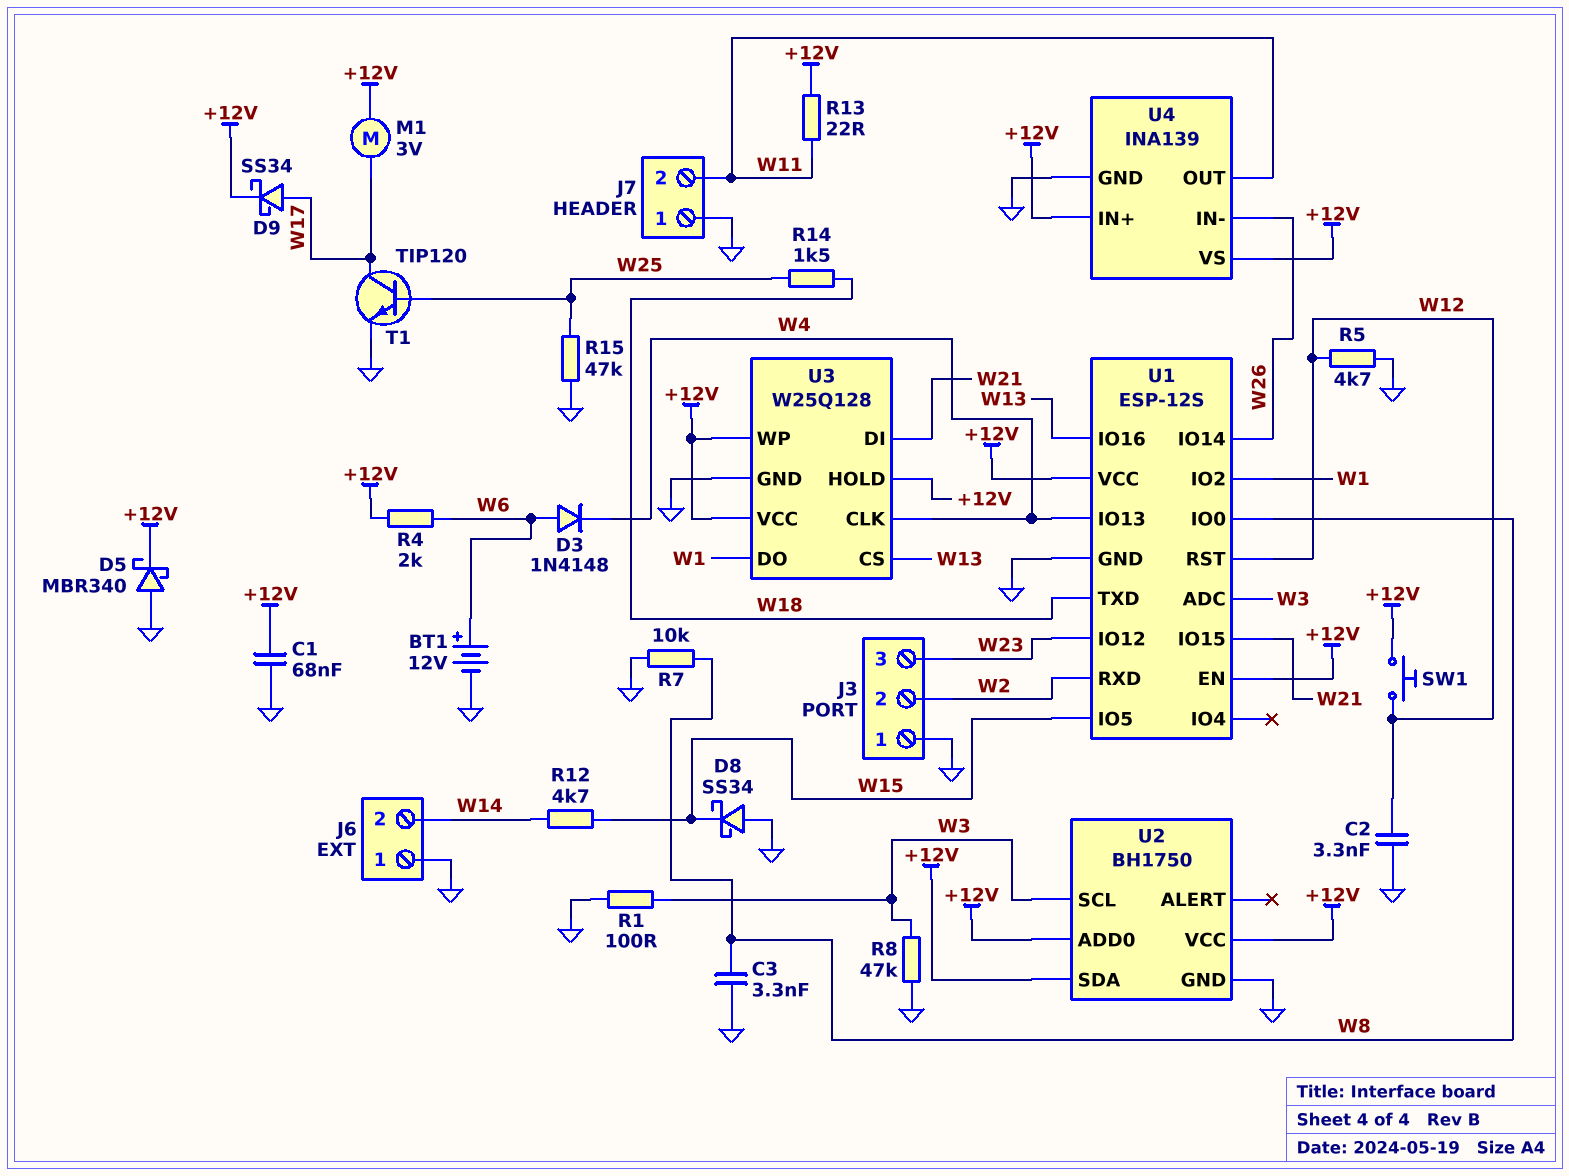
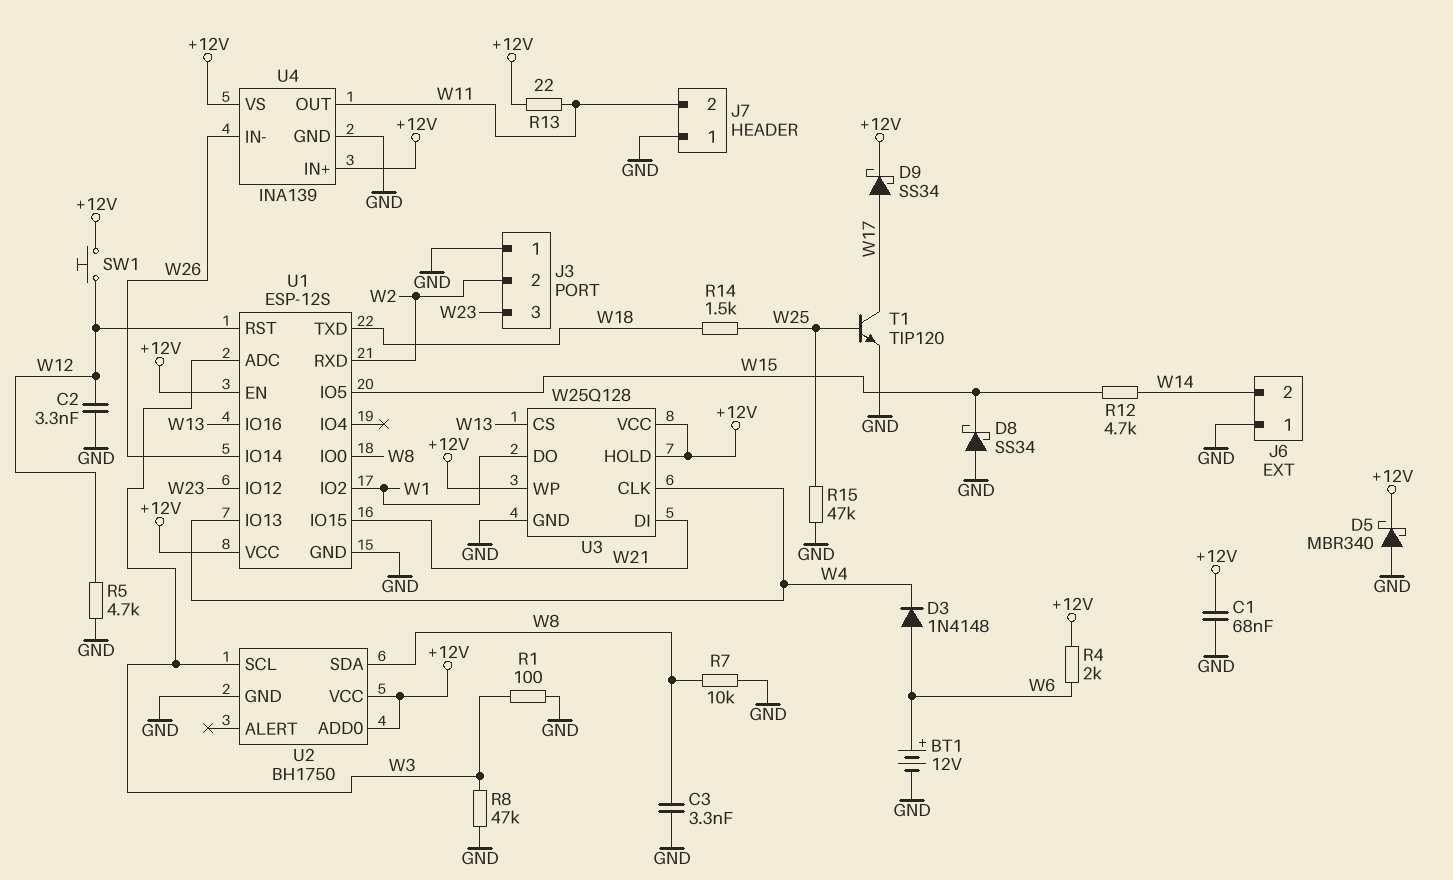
M1: motor 3V (+12V, W17) -> none
U2 pin SDA: +12V -> W8

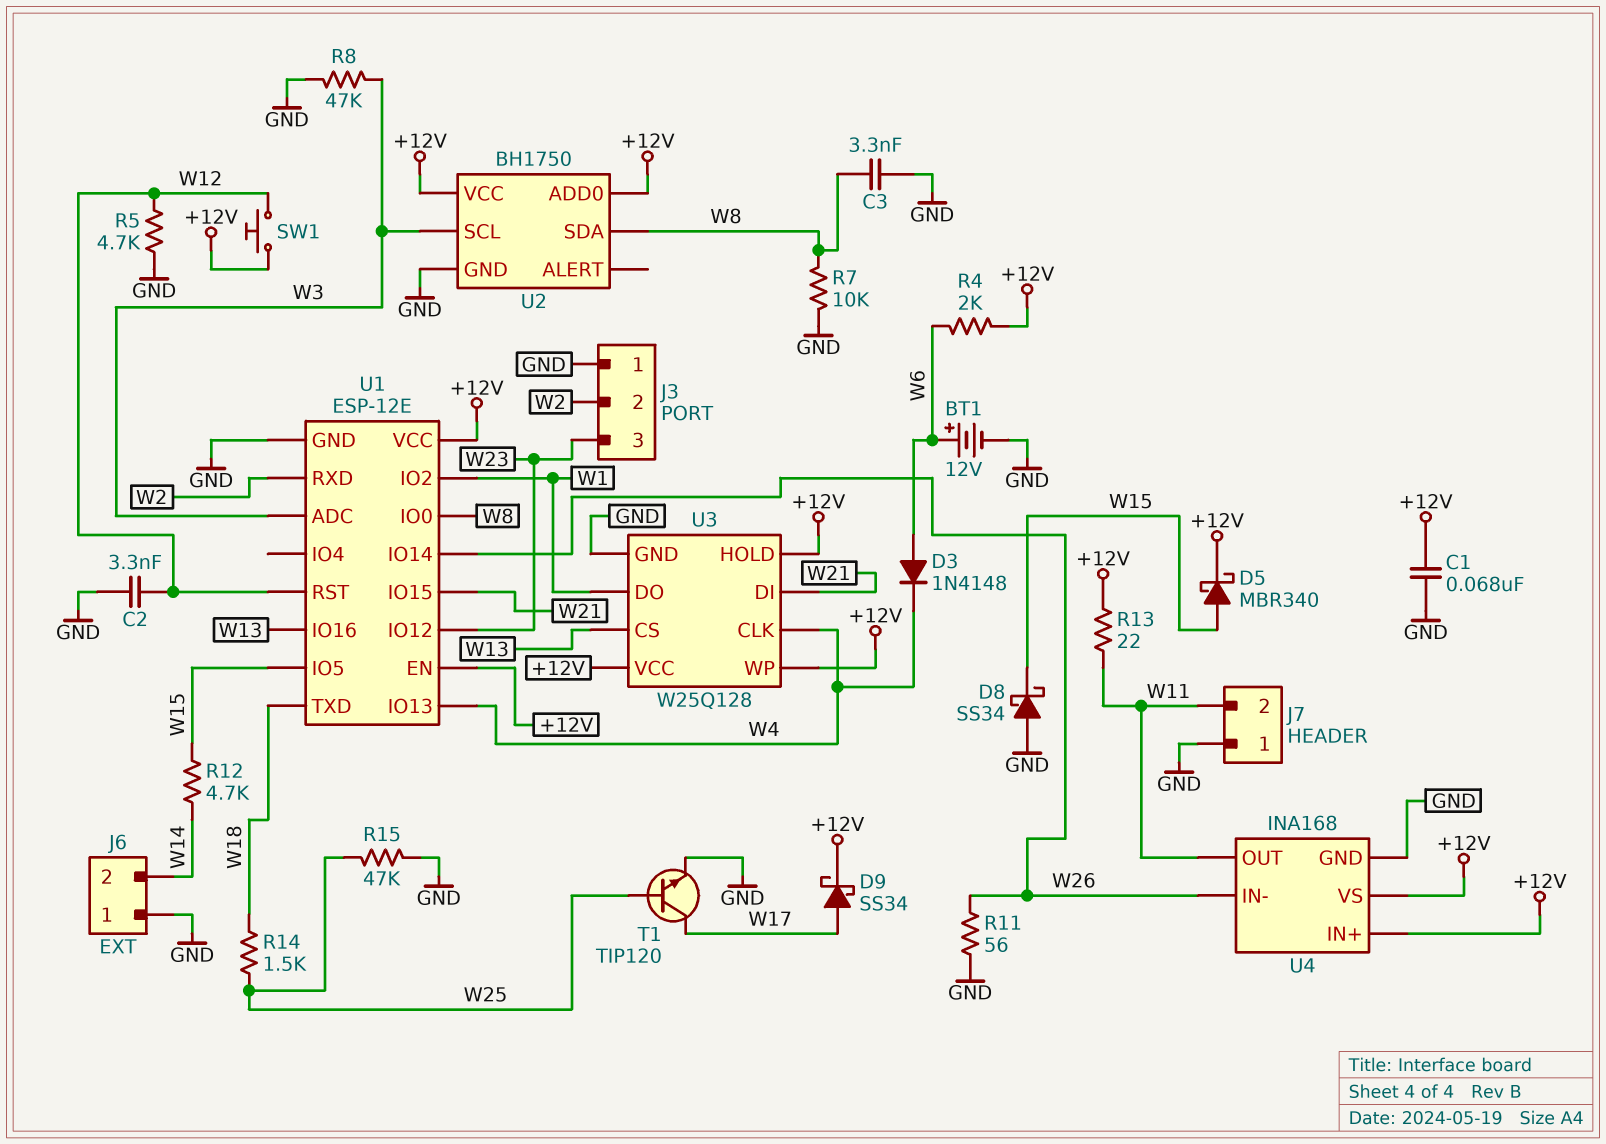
D5: schottky MBR340 (A GND, K +12V) -> schottky MBR340 (A W15, K +12V)
R1: 100 (GND, W3) -> none
R11: none -> 56 (GND, W26)
U1: ESP-12S -> ESP-12E
U4: INA139 -> INA168

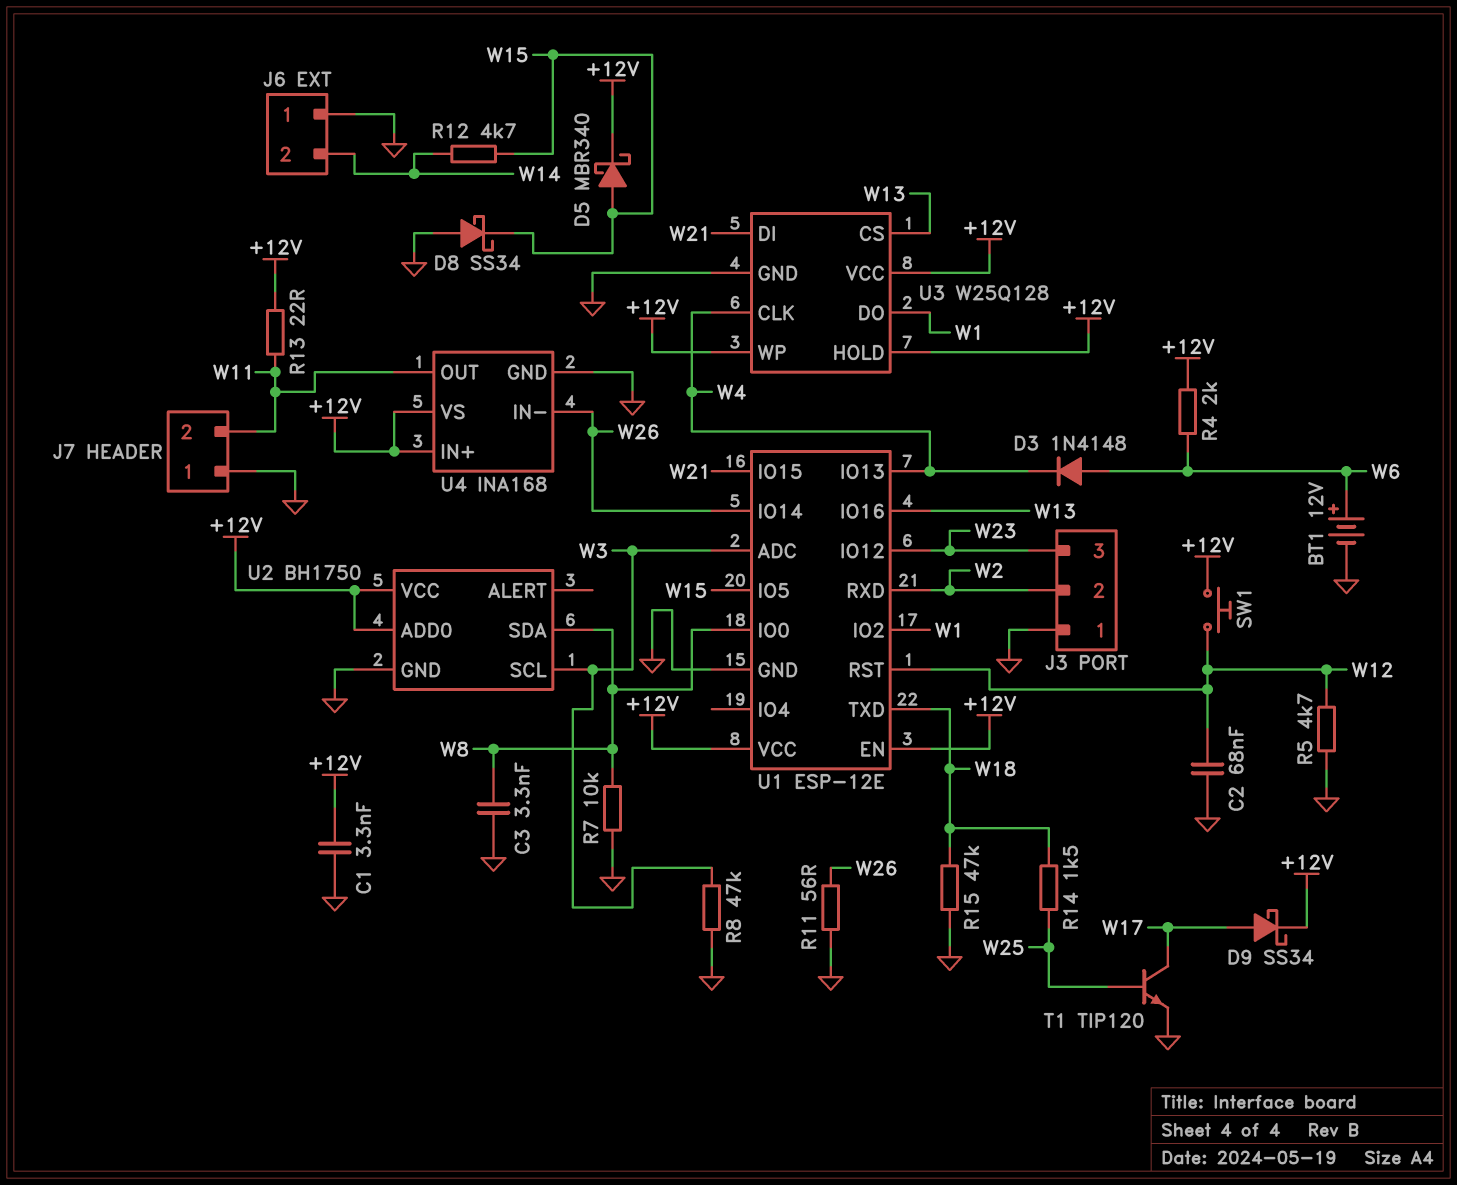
C1: 68nF (+12V, GND) -> 3.3nF (+12V, GND)
C2: 3.3nF (GND, W12) -> 68nF (GND, W12)
R15: 47k (GND, W25) -> 47k (GND, W18)

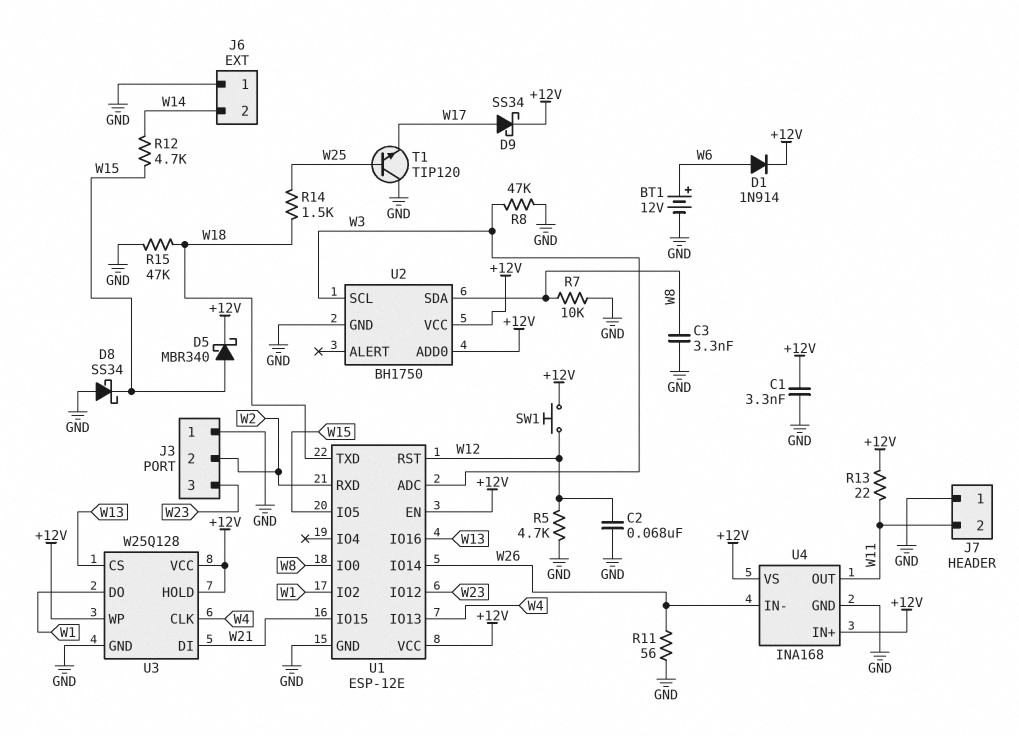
D1: none -> diode 1N914 (A W6, K +12V)
D3: diode 1N4148 (A W6, K W4) -> none
R4: 2k (+12V, W6) -> none
T1: NPN TIP120 (B W25, C W17, E GND) -> NPN TIP120 (B W25, C GND, E W17)

